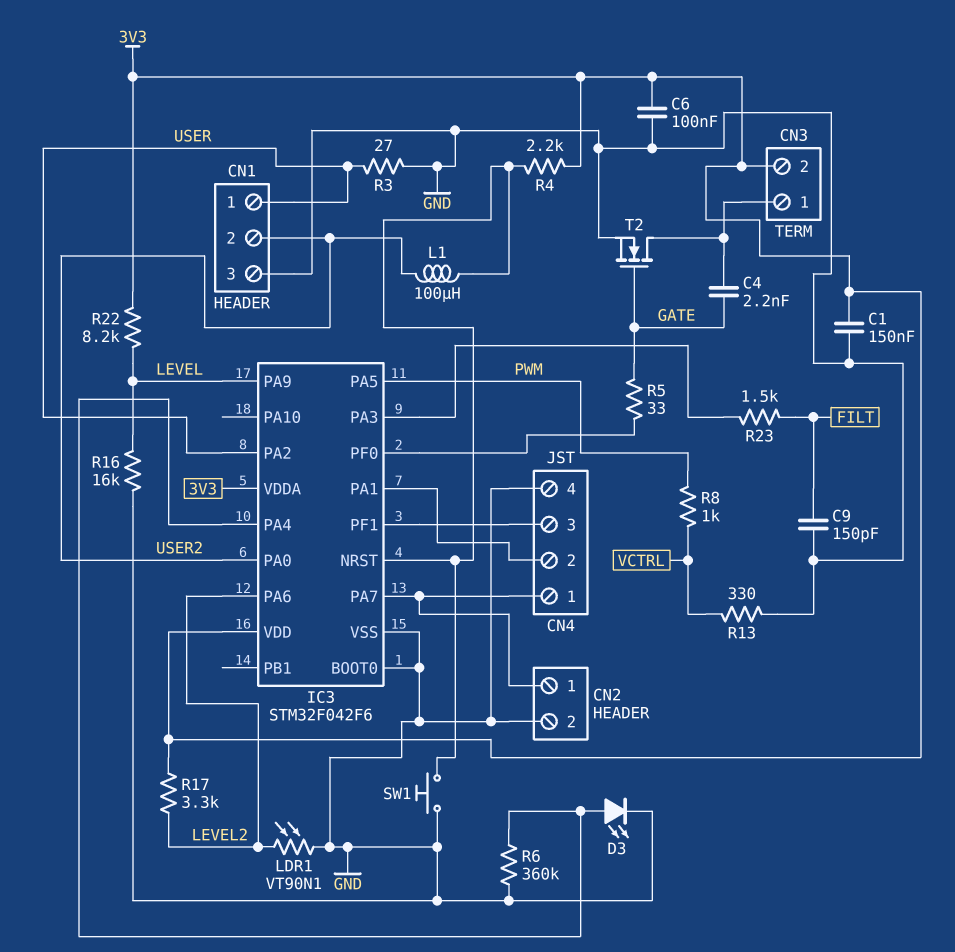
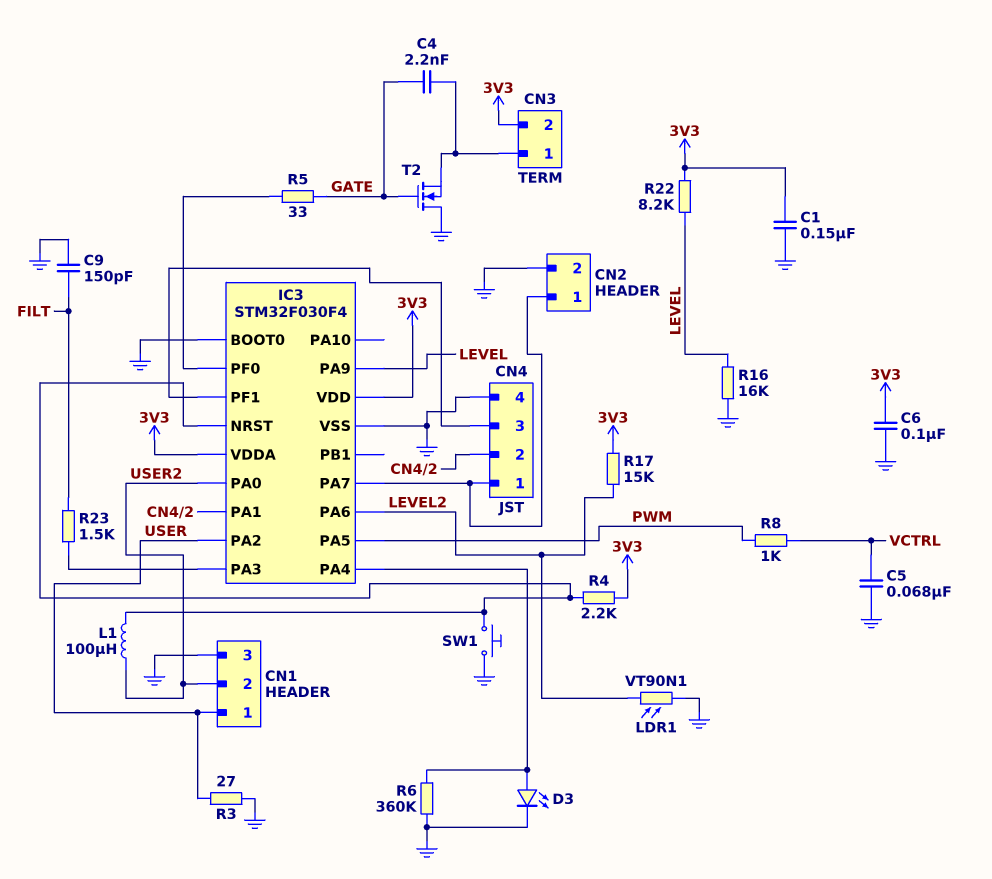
C5: none -> 68nF (GND, VCTRL)
IC3: STM32F042F6 -> STM32F030F4
R13: 330 (GND, VCTRL) -> none
R17: 3.3k (3V3, LEVEL2) -> 15k (3V3, LEVEL2)
T2: NMOS (G GATE, D CN3/1, S GND) -> NMOS (G GATE, D GND, S CN3/1)

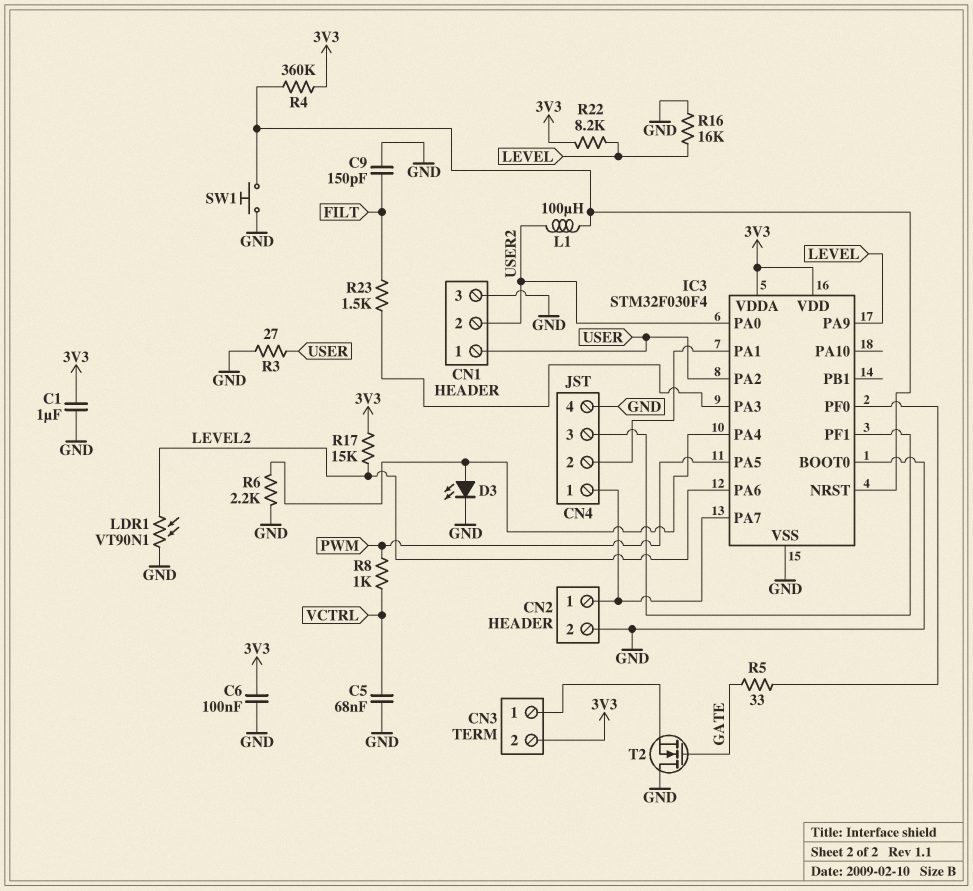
C1: 150nF (3V3, GND) -> 1uF (3V3, GND)
C4: 2.2nF (CN3/1, GATE) -> none
R4: 2.2k (3V3, IC3/NRST) -> 360k (3V3, IC3/NRST)
R6: 360k (GND, IC3/PA4) -> 2.2k (GND, IC3/PA4)

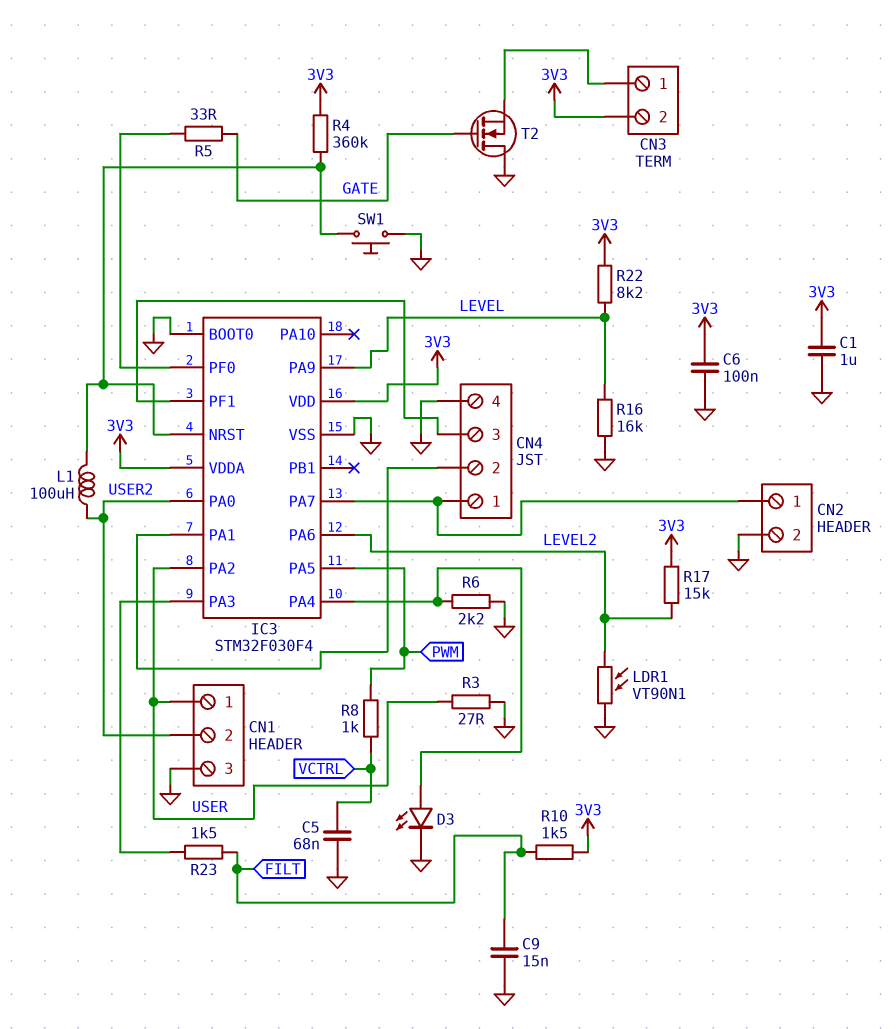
C9: 150pF (FILT, GND) -> 15nF (FILT, GND)
R10: none -> 1.5k (3V3, FILT)

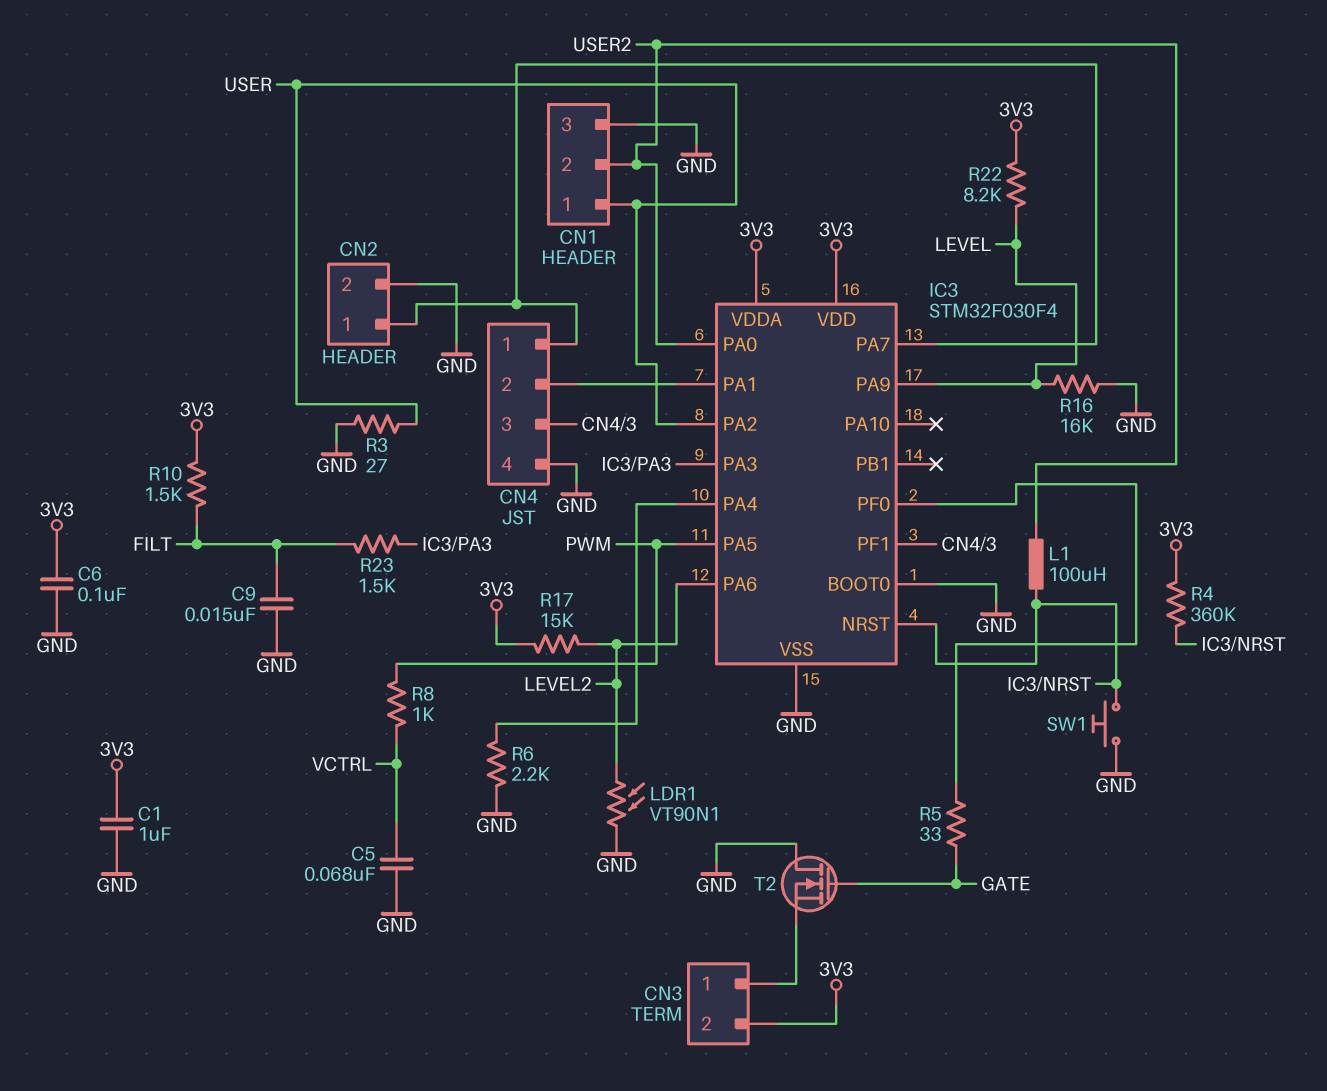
D3: LED (A IC3/PA4, K GND) -> none

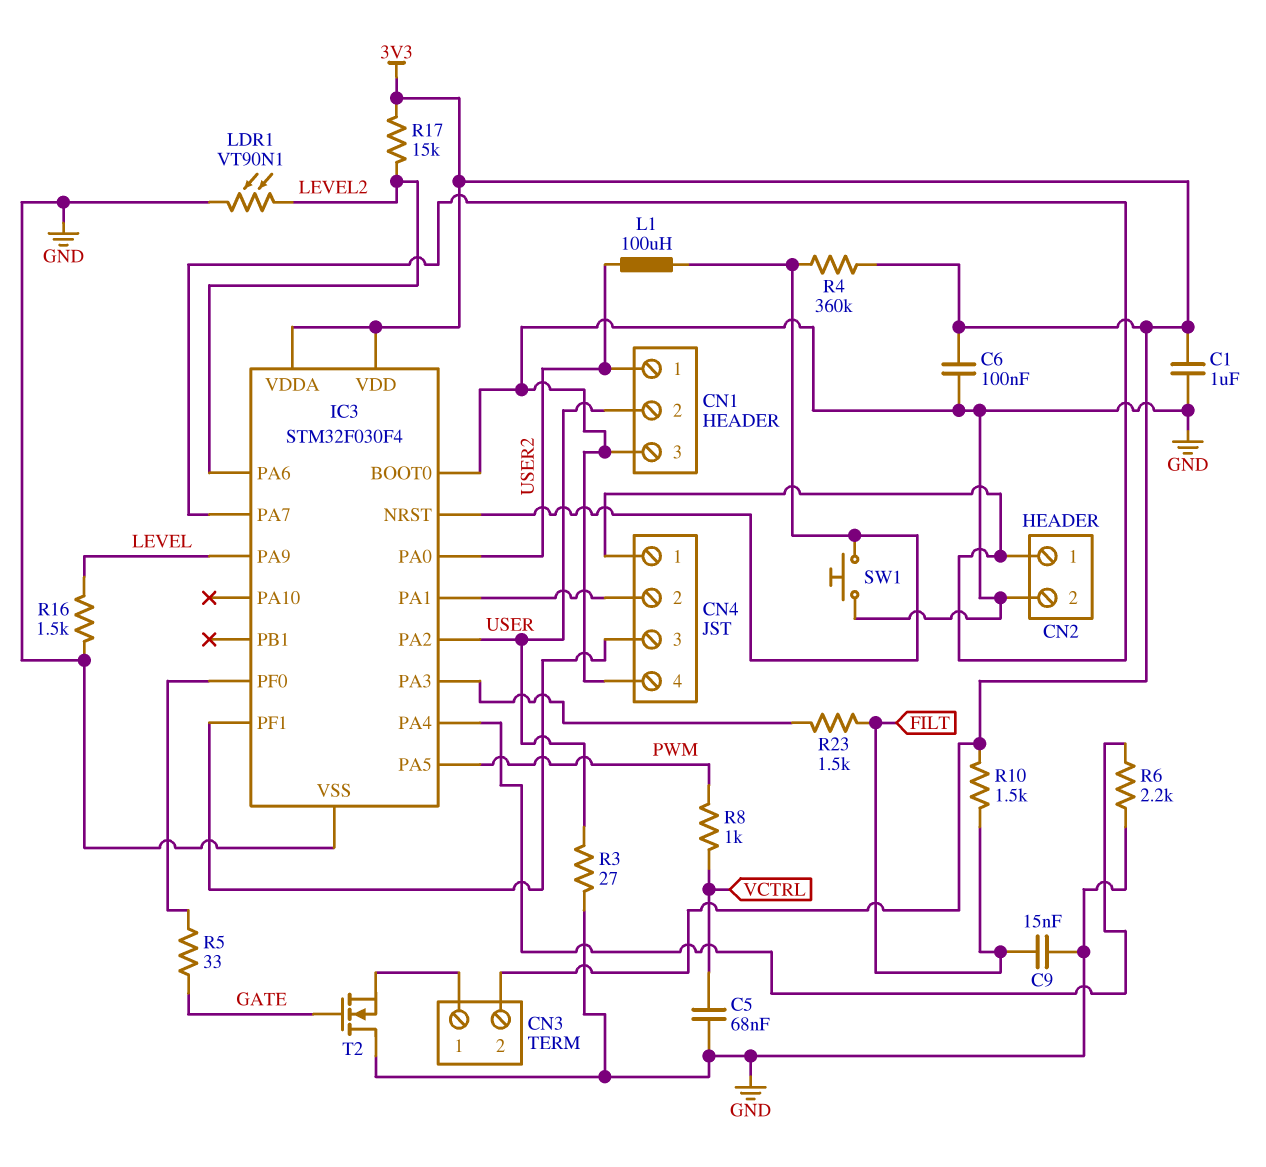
CN1 pin 1: USER -> USER2
CN1 pin 2: USER2 -> USER
R16: 16k (GND, LEVEL) -> 1.5k (GND, LEVEL)
R22: 8.2k (3V3, LEVEL) -> none

